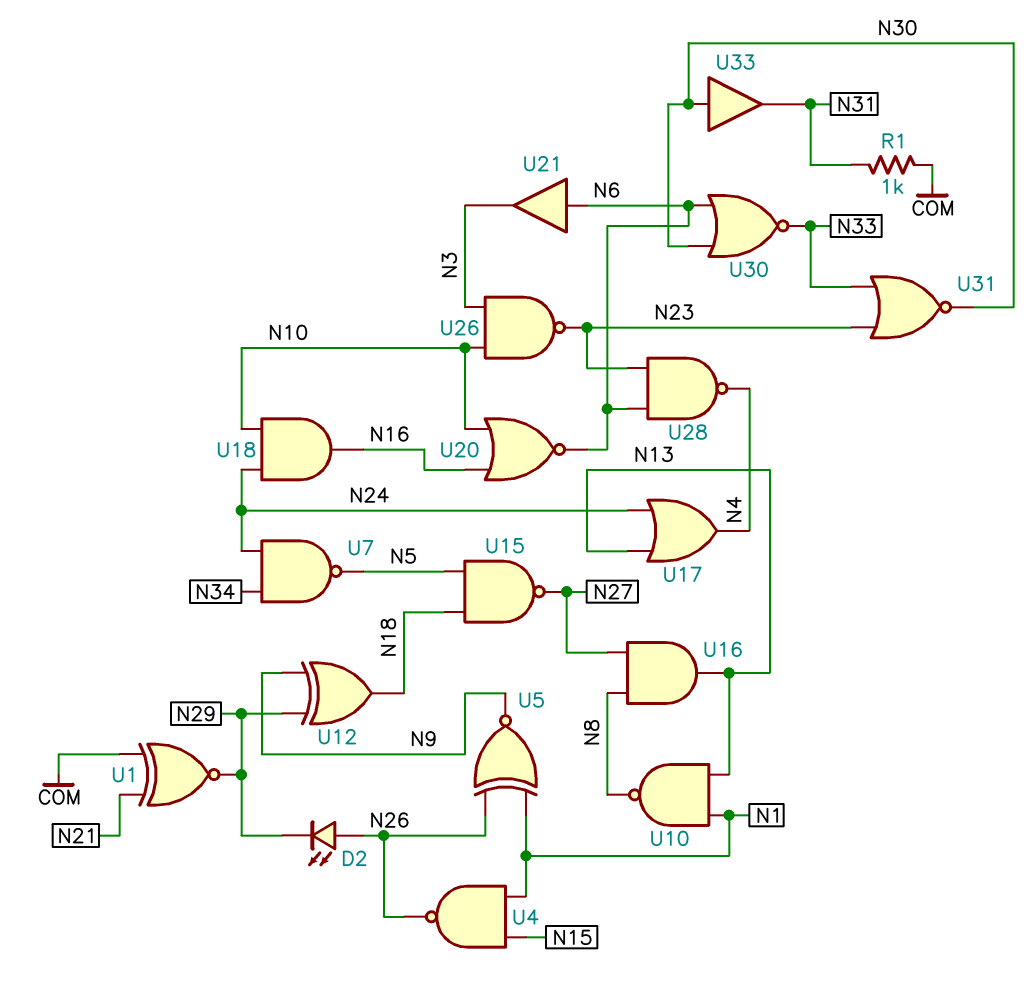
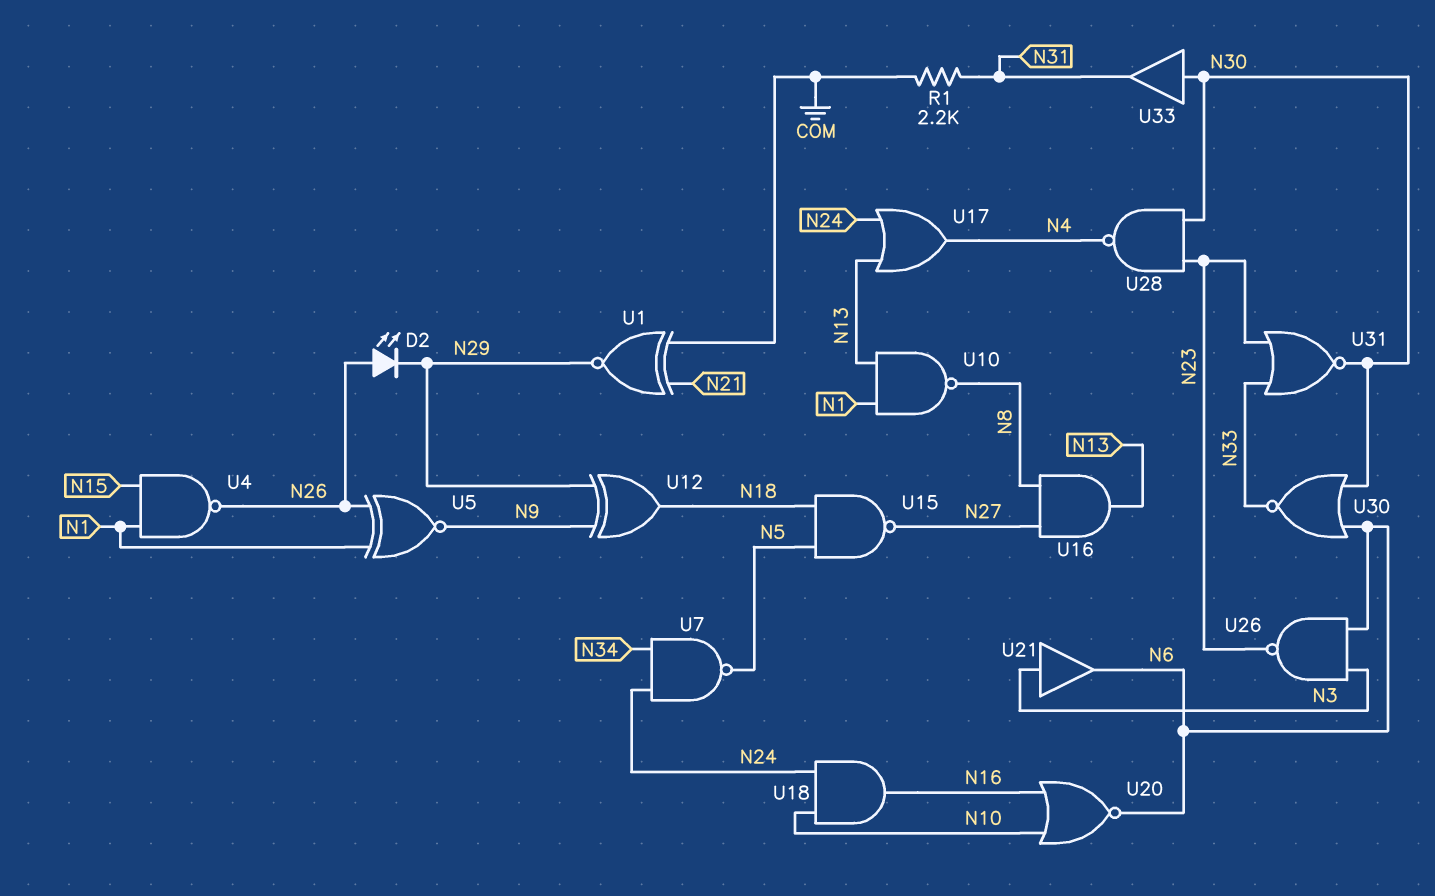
R1: 1k (COM, N31) -> 2.2k (COM, N31)
U21: buffer (in N6, out N3) -> buffer (in N3, out N6)
U26: NAND (in N3, in N10, out N23) -> NAND (in N3, in N6, out N23)
U28: NAND (in N6, in N23, out N4) -> NAND (in N23, in N30, out N4)

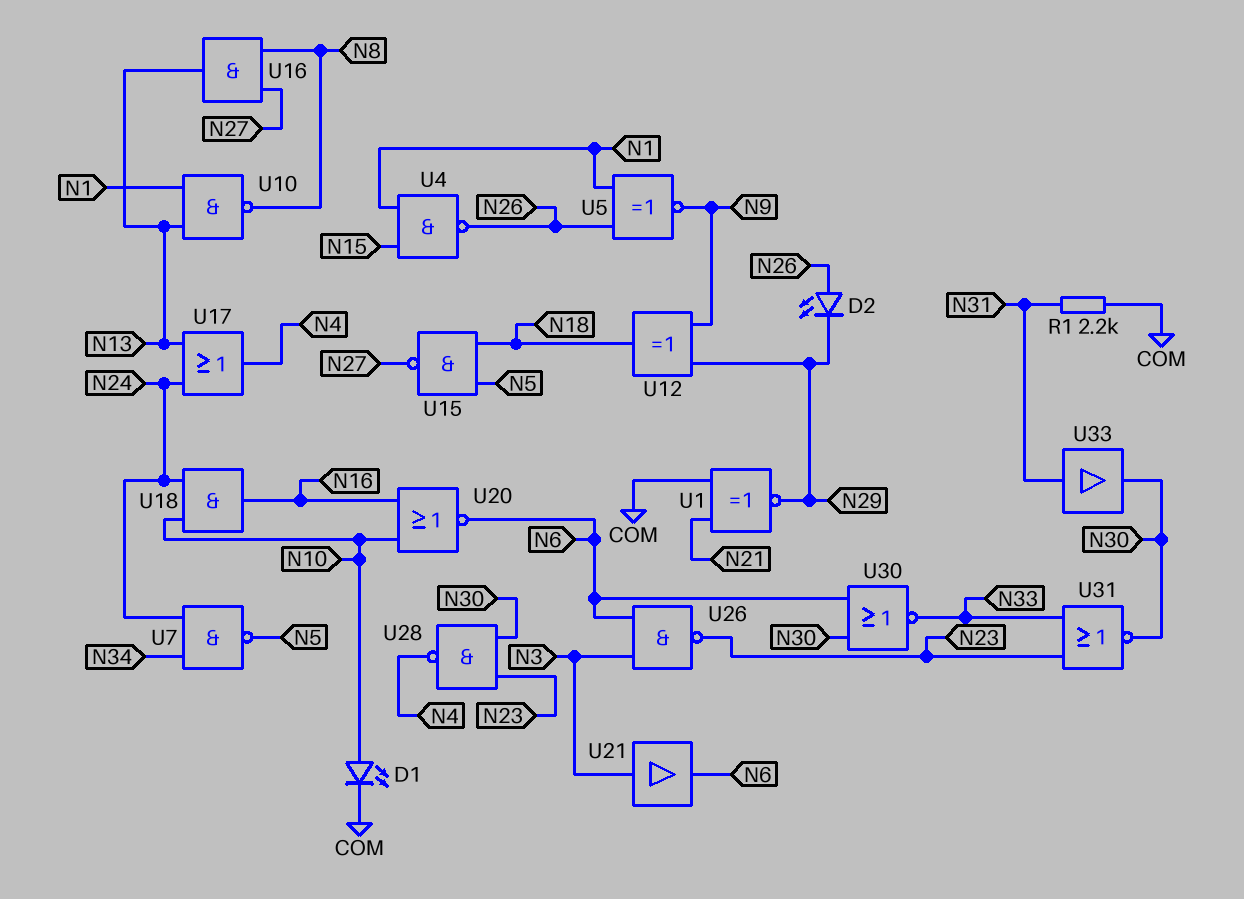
D1: none -> LED (A N10, K COM)
U33: buffer (in N30, out N31) -> buffer (in N31, out N30)

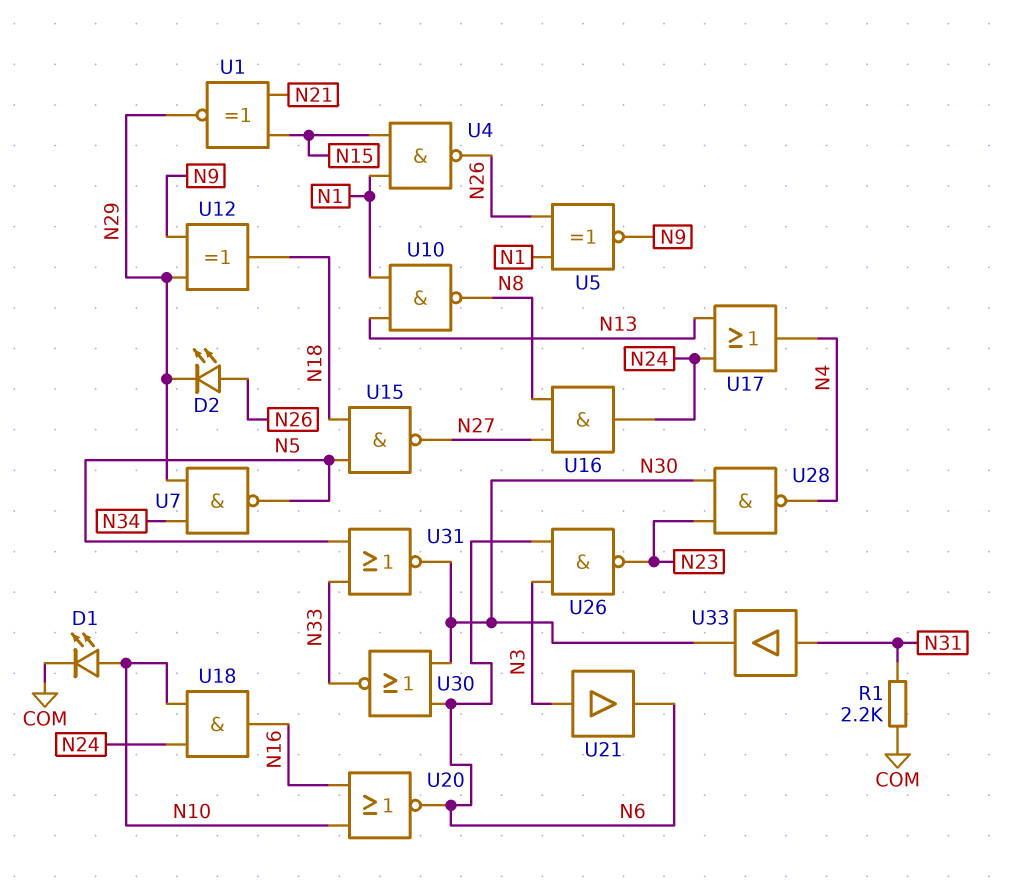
U1: XNOR (in COM, in N21, out N29) -> XNOR (in N15, in N21, out N29)
U7: NAND (in N24, in N34, out N5) -> NAND (in N29, in N34, out N5)
U16: AND (in N8, in N27, out N13) -> AND (in N8, in N27, out N24)
U31: NOR (in N23, in N33, out N30) -> NOR (in N5, in N33, out N30)

